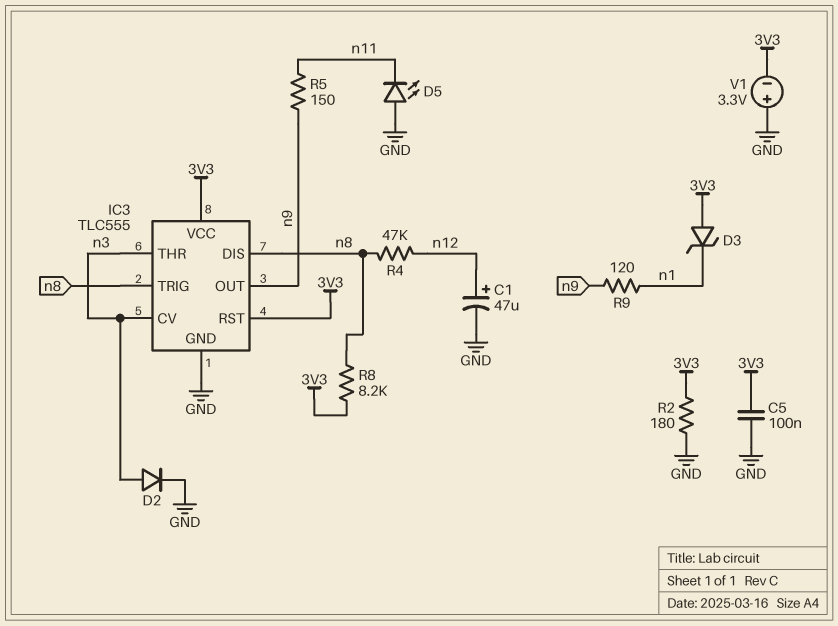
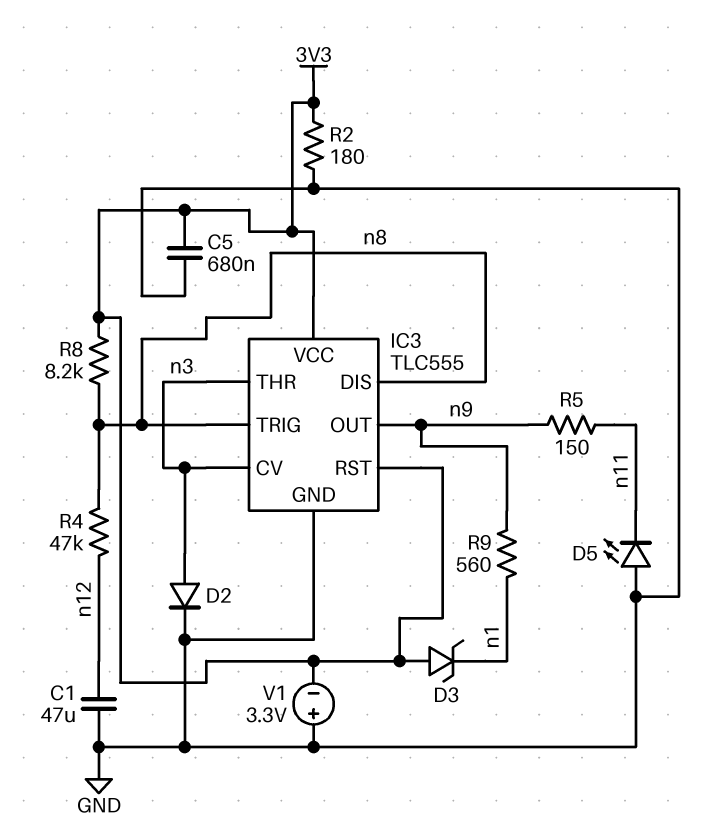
C1: 47uF (plus n12, minus GND) -> 47uF (GND, n12)
C5: 100nF (3V3, GND) -> 680nF (3V3, GND)
R9: 120 (n1, n9) -> 560 (n1, n9)

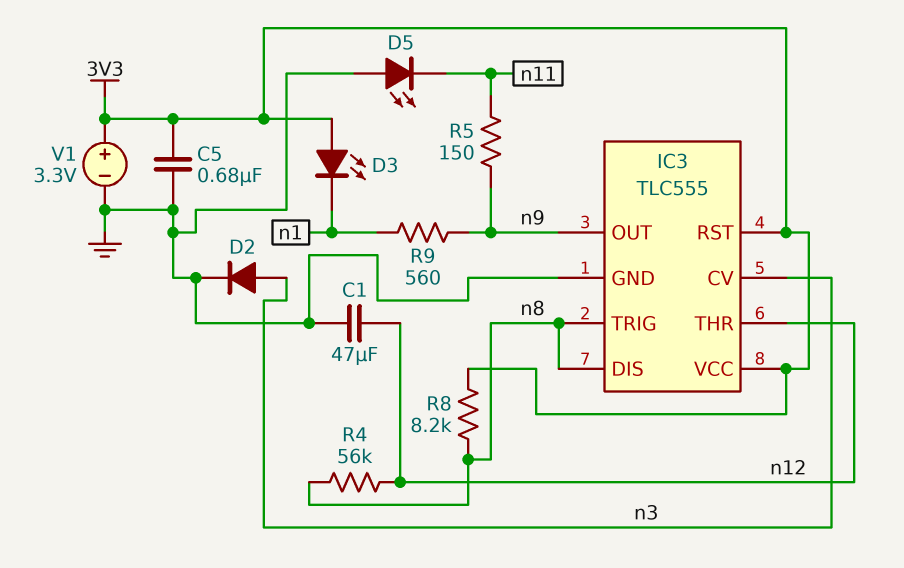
D3: zener (A 3V3, K n1) -> LED (A 3V3, K n1)
IC3 pin THR: n3 -> n12
R2: 180 (3V3, GND) -> none
R4: 47k (n8, n12) -> 56k (n8, n12)
V1: 3.3V (plus GND, minus 3V3) -> 3.3V (plus 3V3, minus GND)

